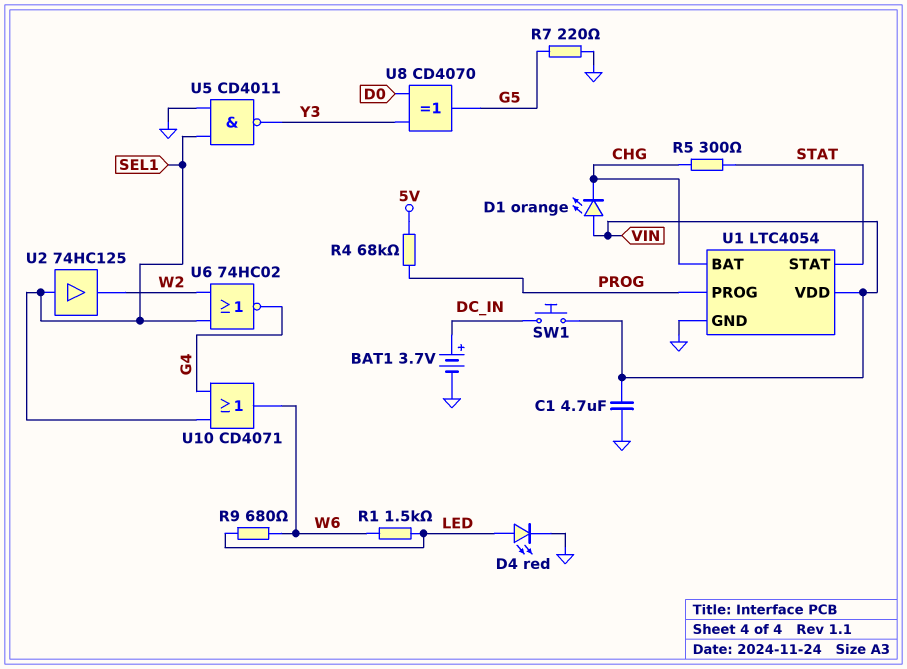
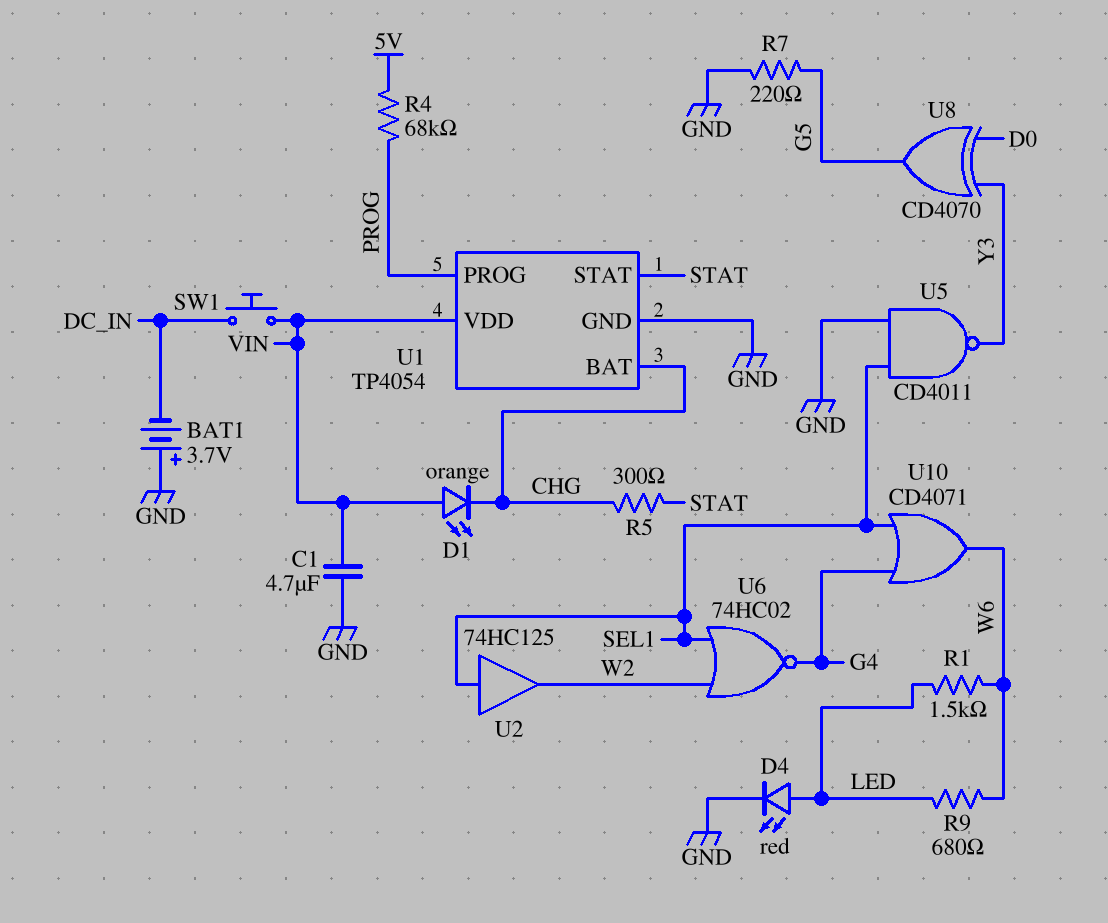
BAT1: 3.7V (plus DC_IN, minus GND) -> 3.7V (plus GND, minus DC_IN)
U1: LTC4054 -> TP4054

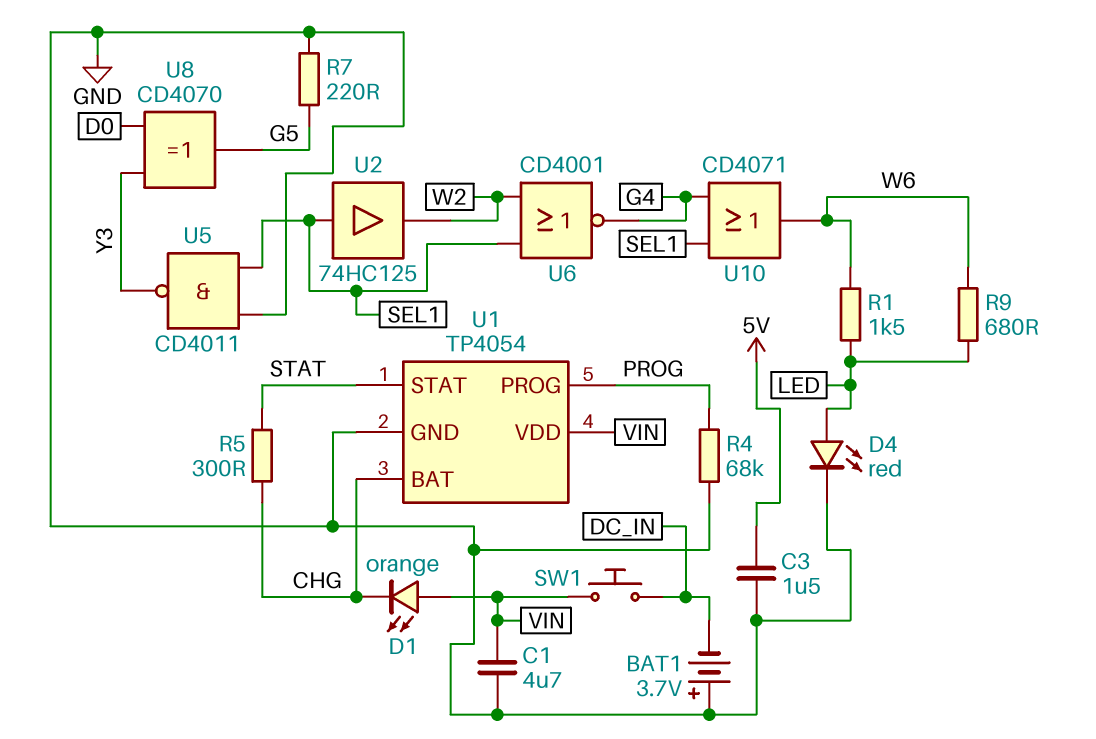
C3: none -> 1.5uF (5V, GND)
R4: 68k (5V, PROG) -> 68k (GND, PROG)
U6: NOR 74HC02 (in SEL1, in W2, out G4) -> NOR CD4001 (in SEL1, in W2, out G4)

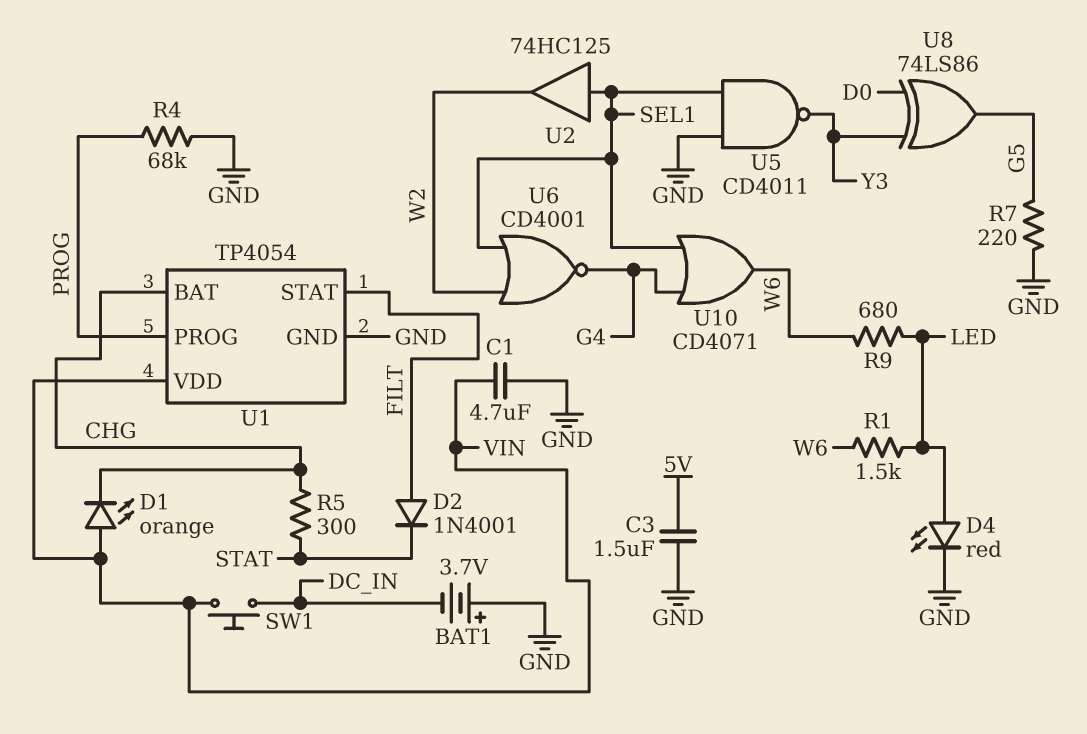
D2: none -> diode 1N4001 (A FILT, K STAT)
U1 pin STAT: STAT -> FILT
U8: XOR CD4070 (in D0, in Y3, out G5) -> XOR 74LS86 (in D0, in Y3, out G5)

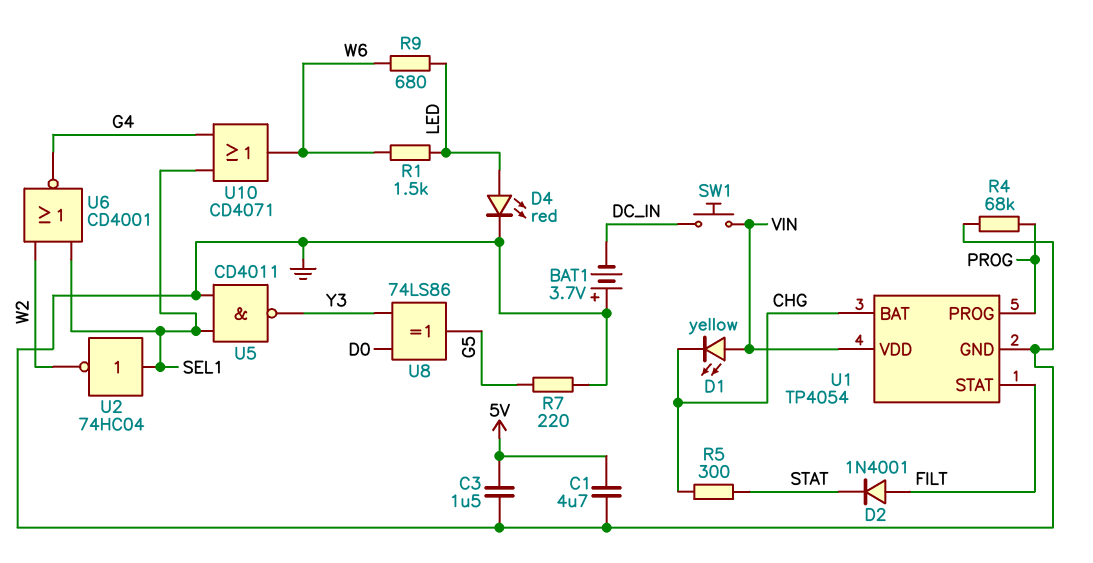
C1: 4.7uF (GND, VIN) -> 4.7uF (5V, GND)
D1: LED orange (A VIN, K CHG) -> LED yellow (A VIN, K CHG)
U2: buffer 74HC125 (in SEL1, out W2) -> NOT 74HC04 (in SEL1, out W2)

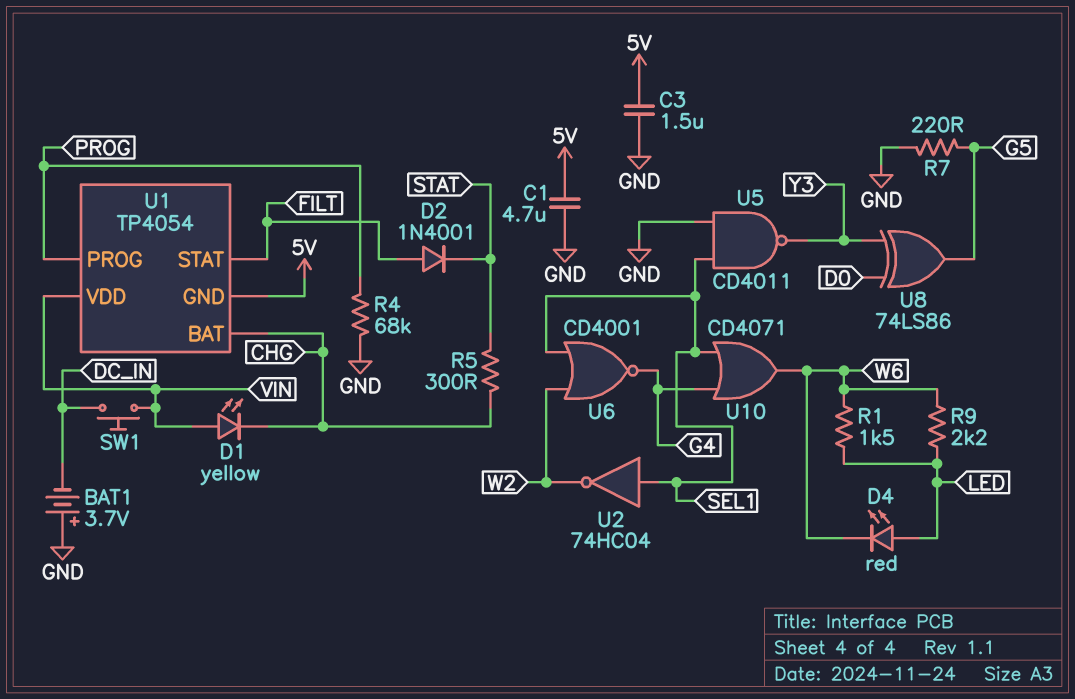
D4: LED red (A LED, K GND) -> LED red (A LED, K W6)
R9: 680 (LED, W6) -> 2.2k (LED, W6)
U1 pin GND: GND -> 5V

